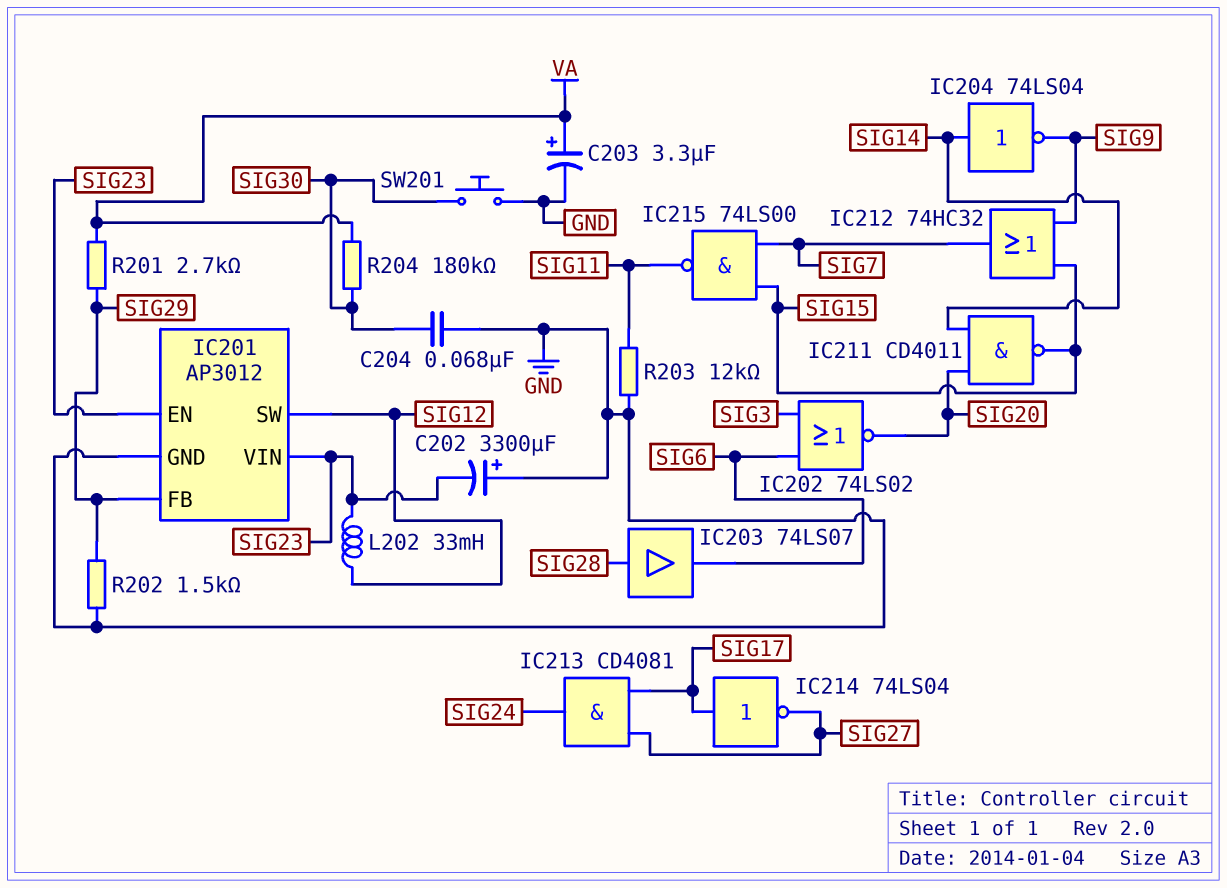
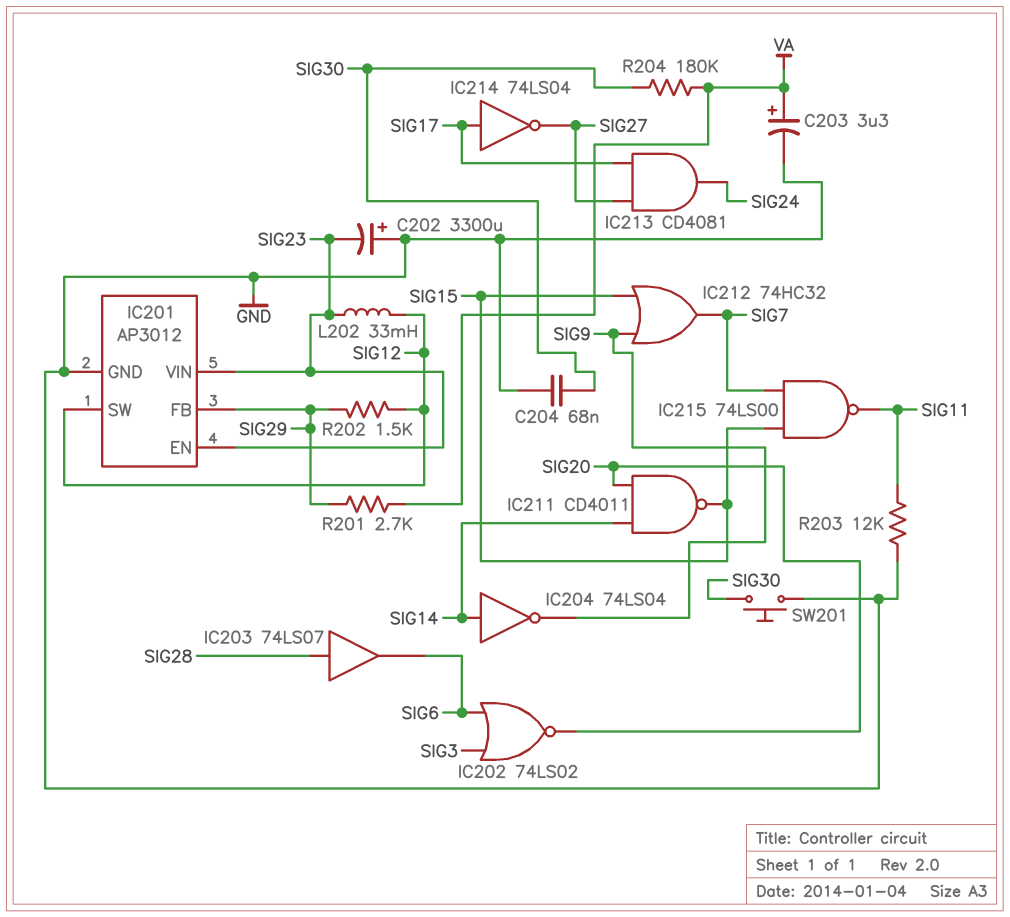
R202: 1.5k (GND, SIG29) -> 1.5k (SIG12, SIG29)

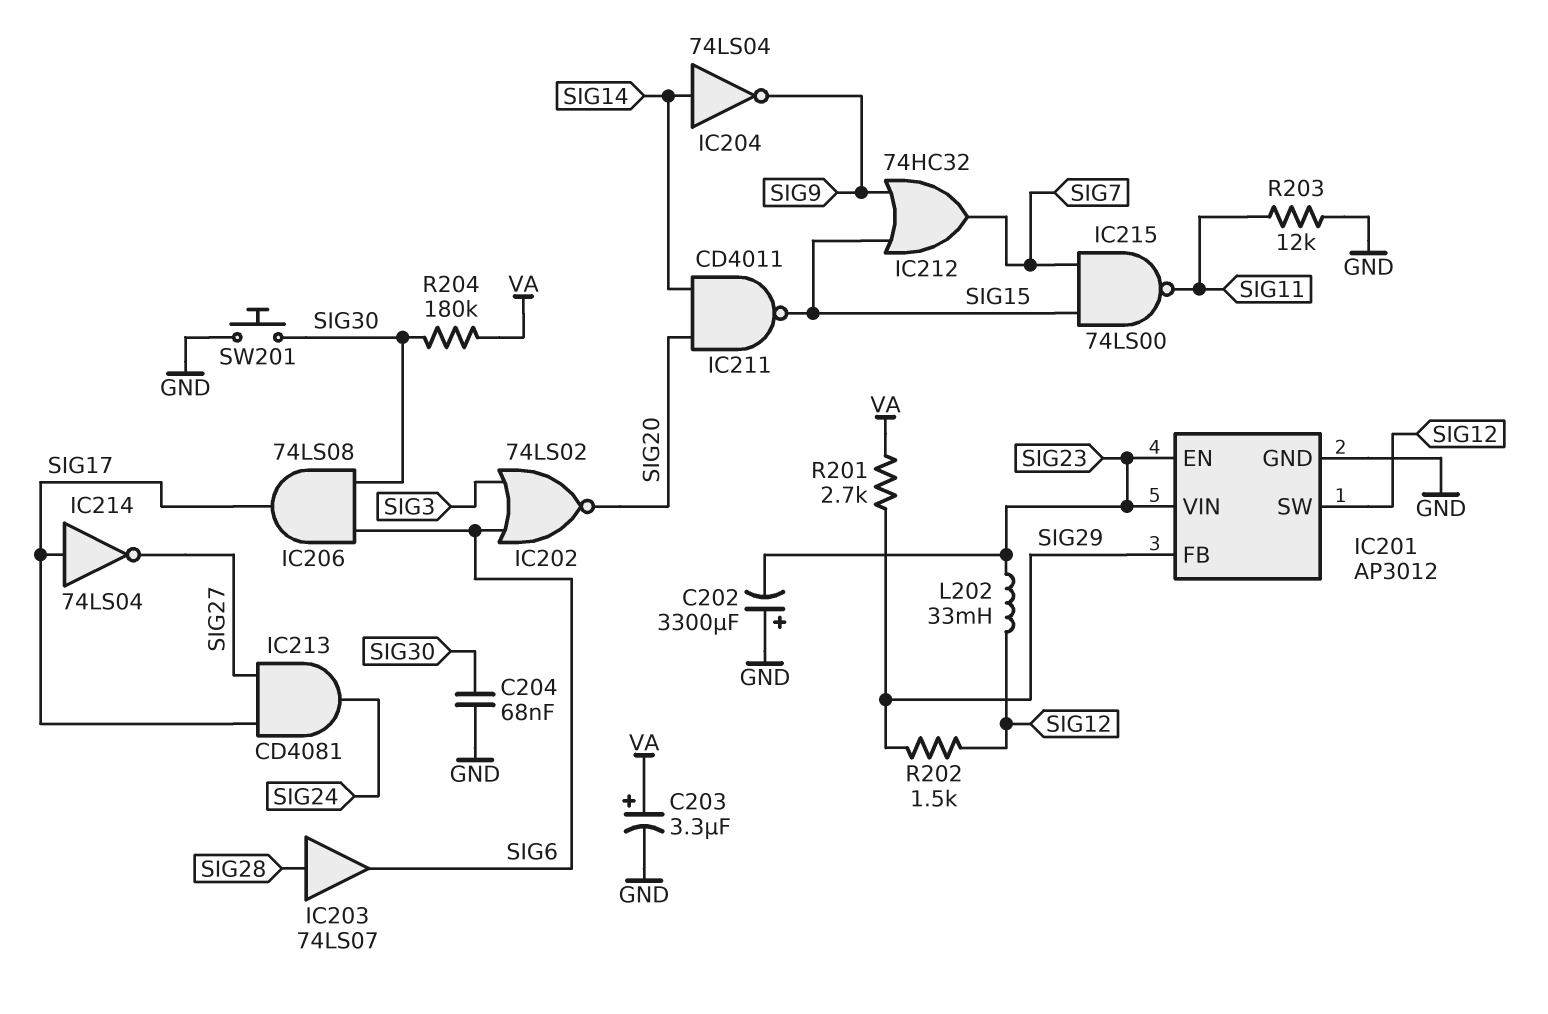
IC206: none -> AND 74LS08 (in SIG6, in SIG30, out SIG17)

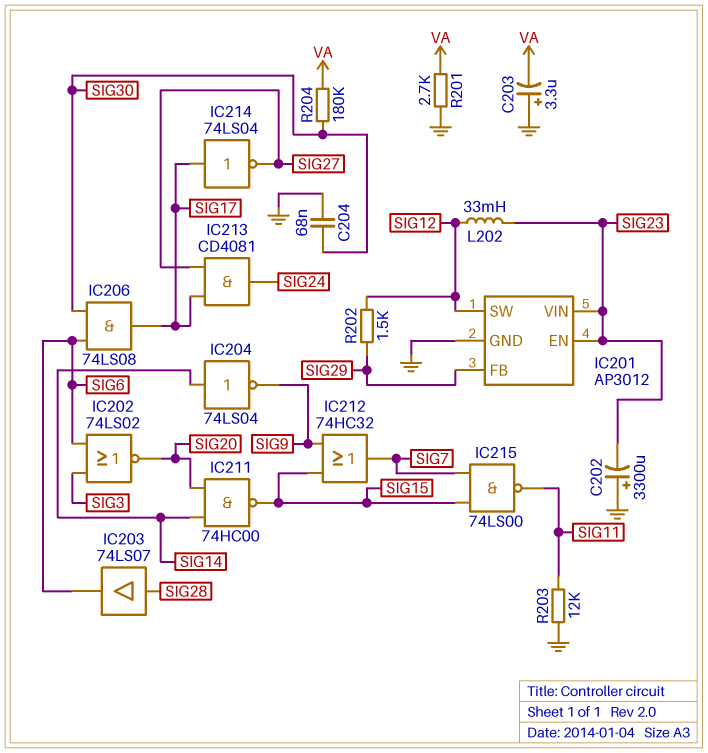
C203: 3.3uF (plus VA, minus GND) -> 3.3uF (plus GND, minus VA)
IC211: NAND CD4011 (in SIG14, in SIG20, out SIG15) -> NAND 74HC00 (in SIG14, in SIG20, out SIG15)
R201: 2.7k (SIG29, VA) -> 2.7k (GND, VA)
SW201: button (GND, SIG30) -> none

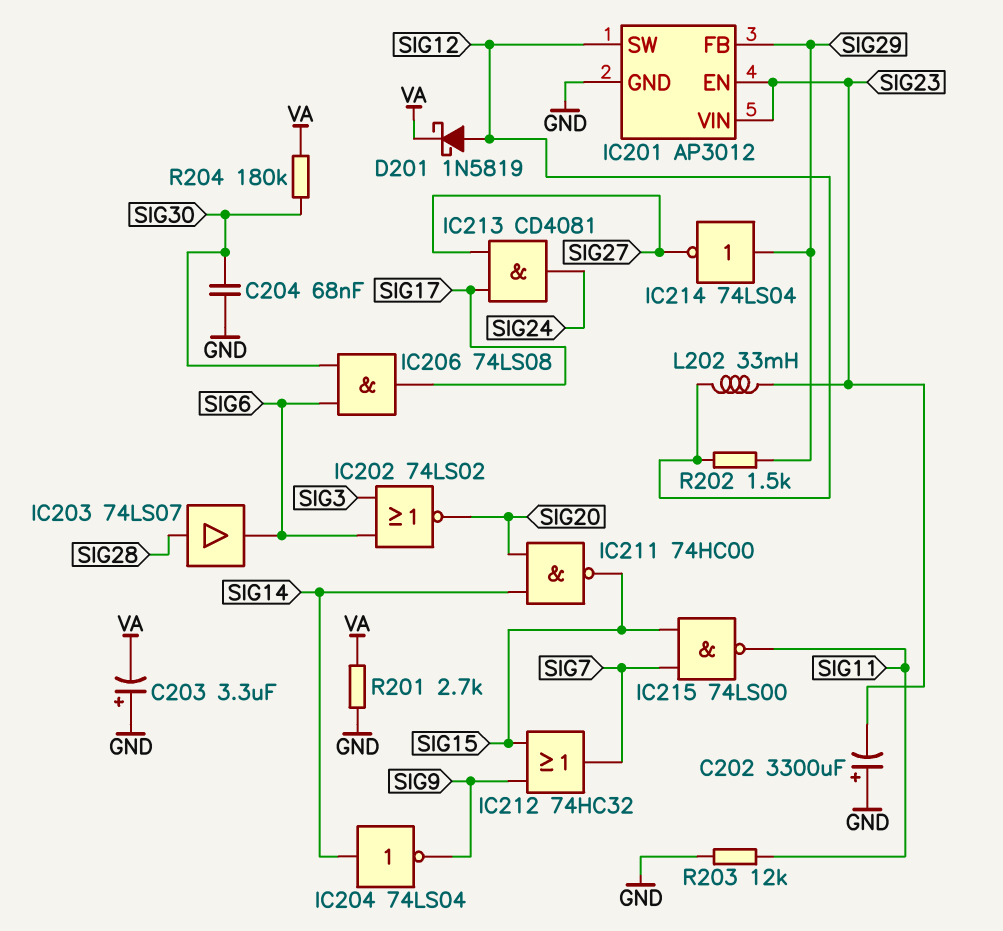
D201: none -> schottky 1N5819 (A SIG12, K VA)
IC214: NOT 74LS04 (in SIG17, out SIG27) -> NOT 74LS04 (in SIG29, out SIG27)

